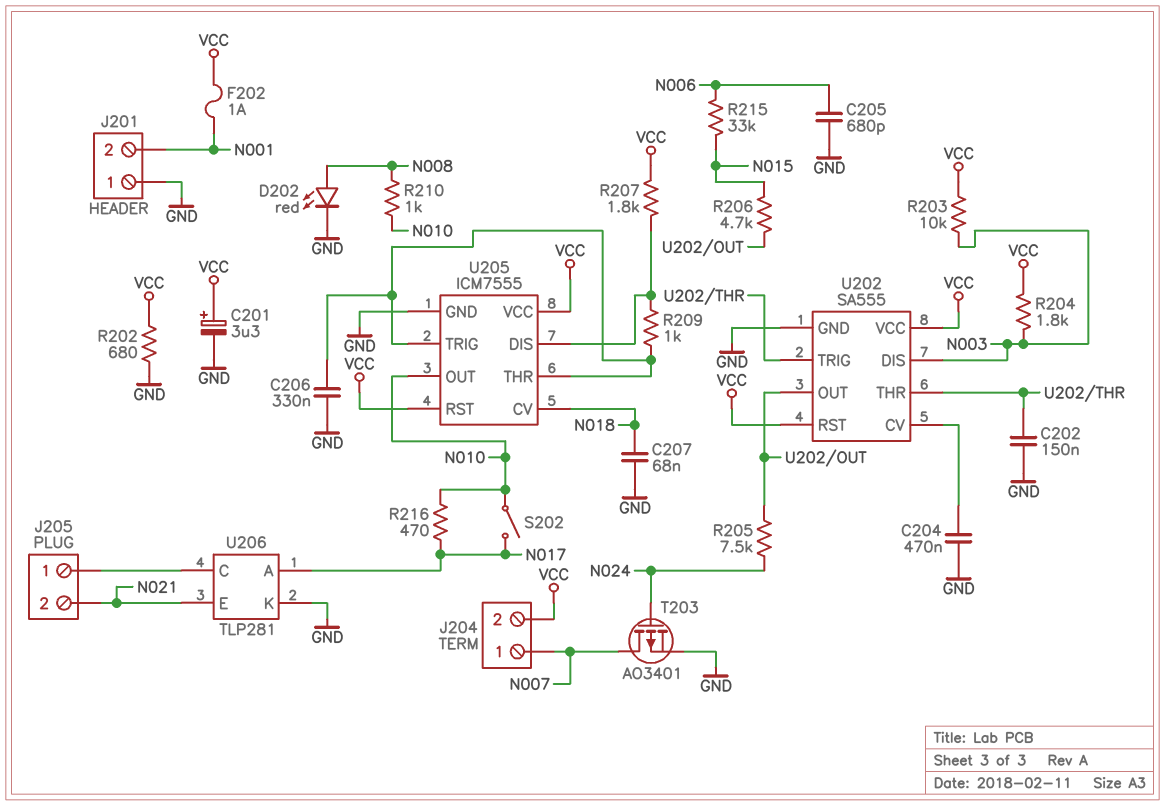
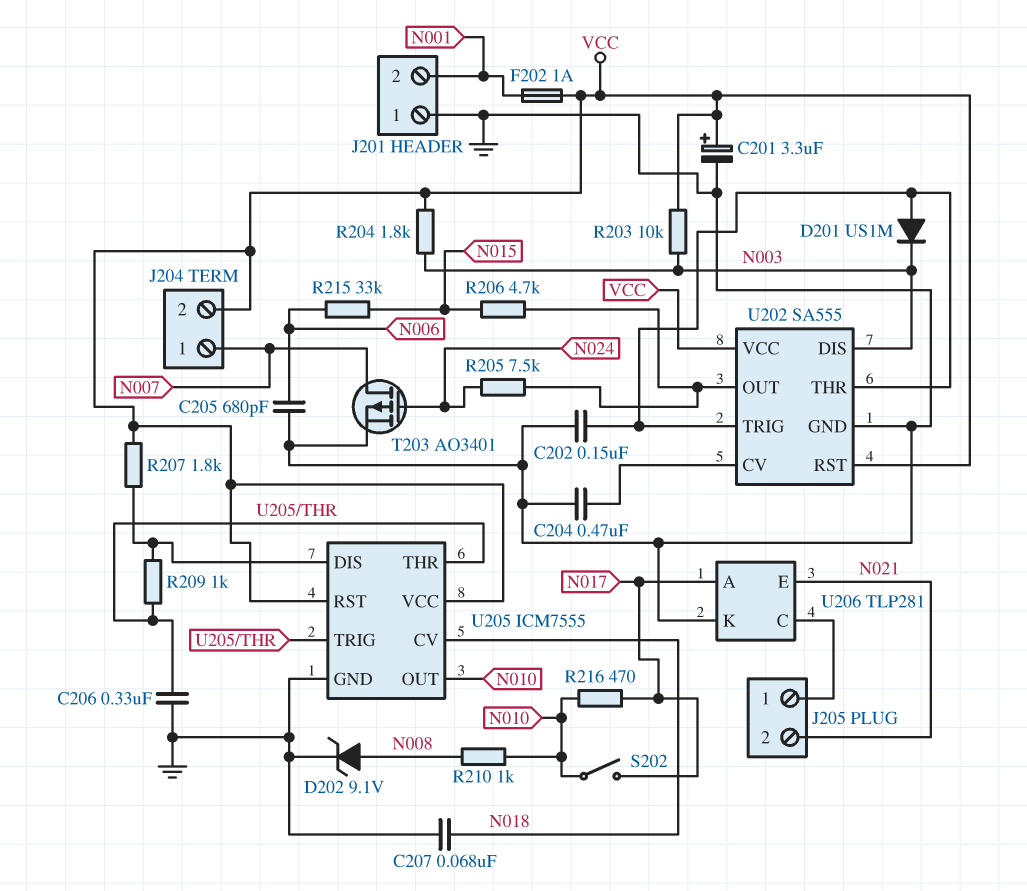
D201: none -> diode US1M (A U202/THR, K N003)
D202: LED red (A N008, K GND) -> zener 9.1V (A N008, K GND)
R202: 680 (GND, VCC) -> none

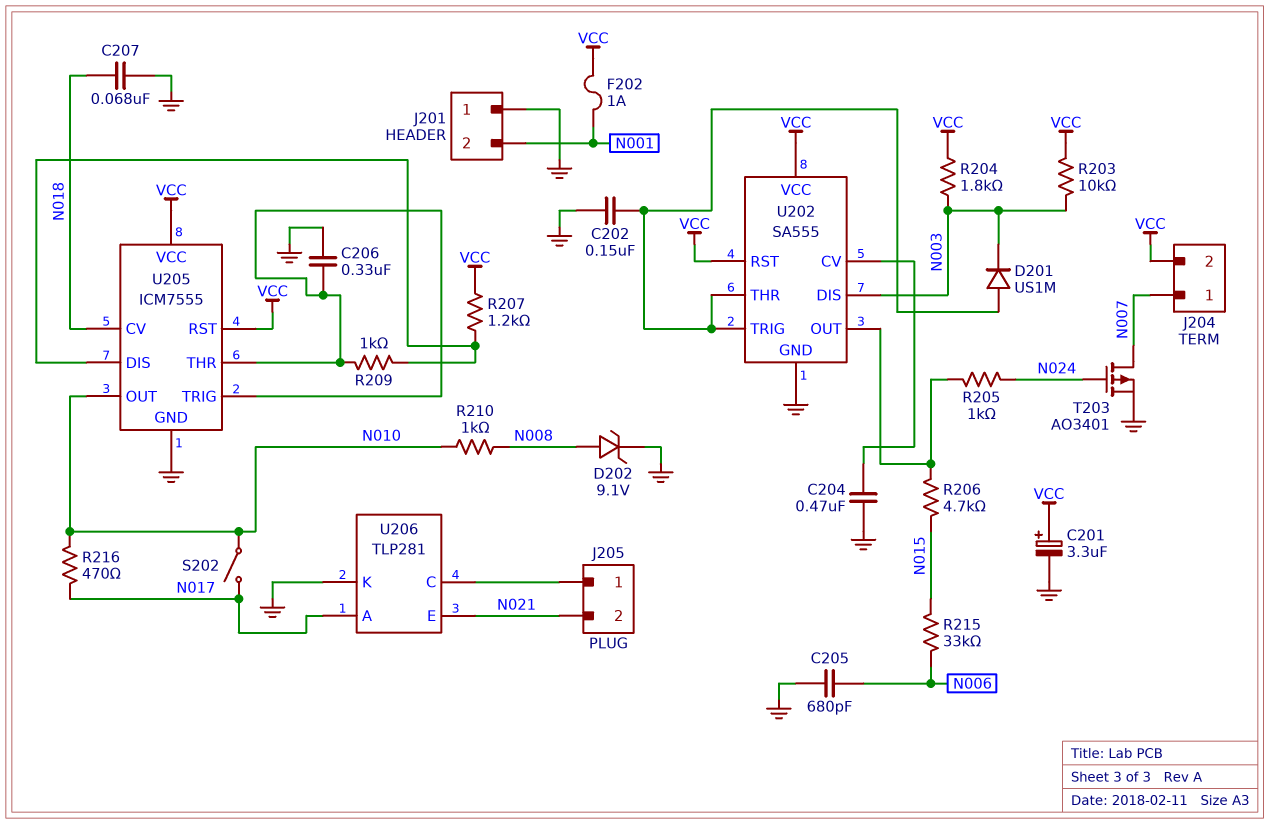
R205: 7.5k (N024, U202/OUT) -> 1k (N024, U202/OUT)
R207: 1.8k (U205/DIS, VCC) -> 1.2k (U205/DIS, VCC)

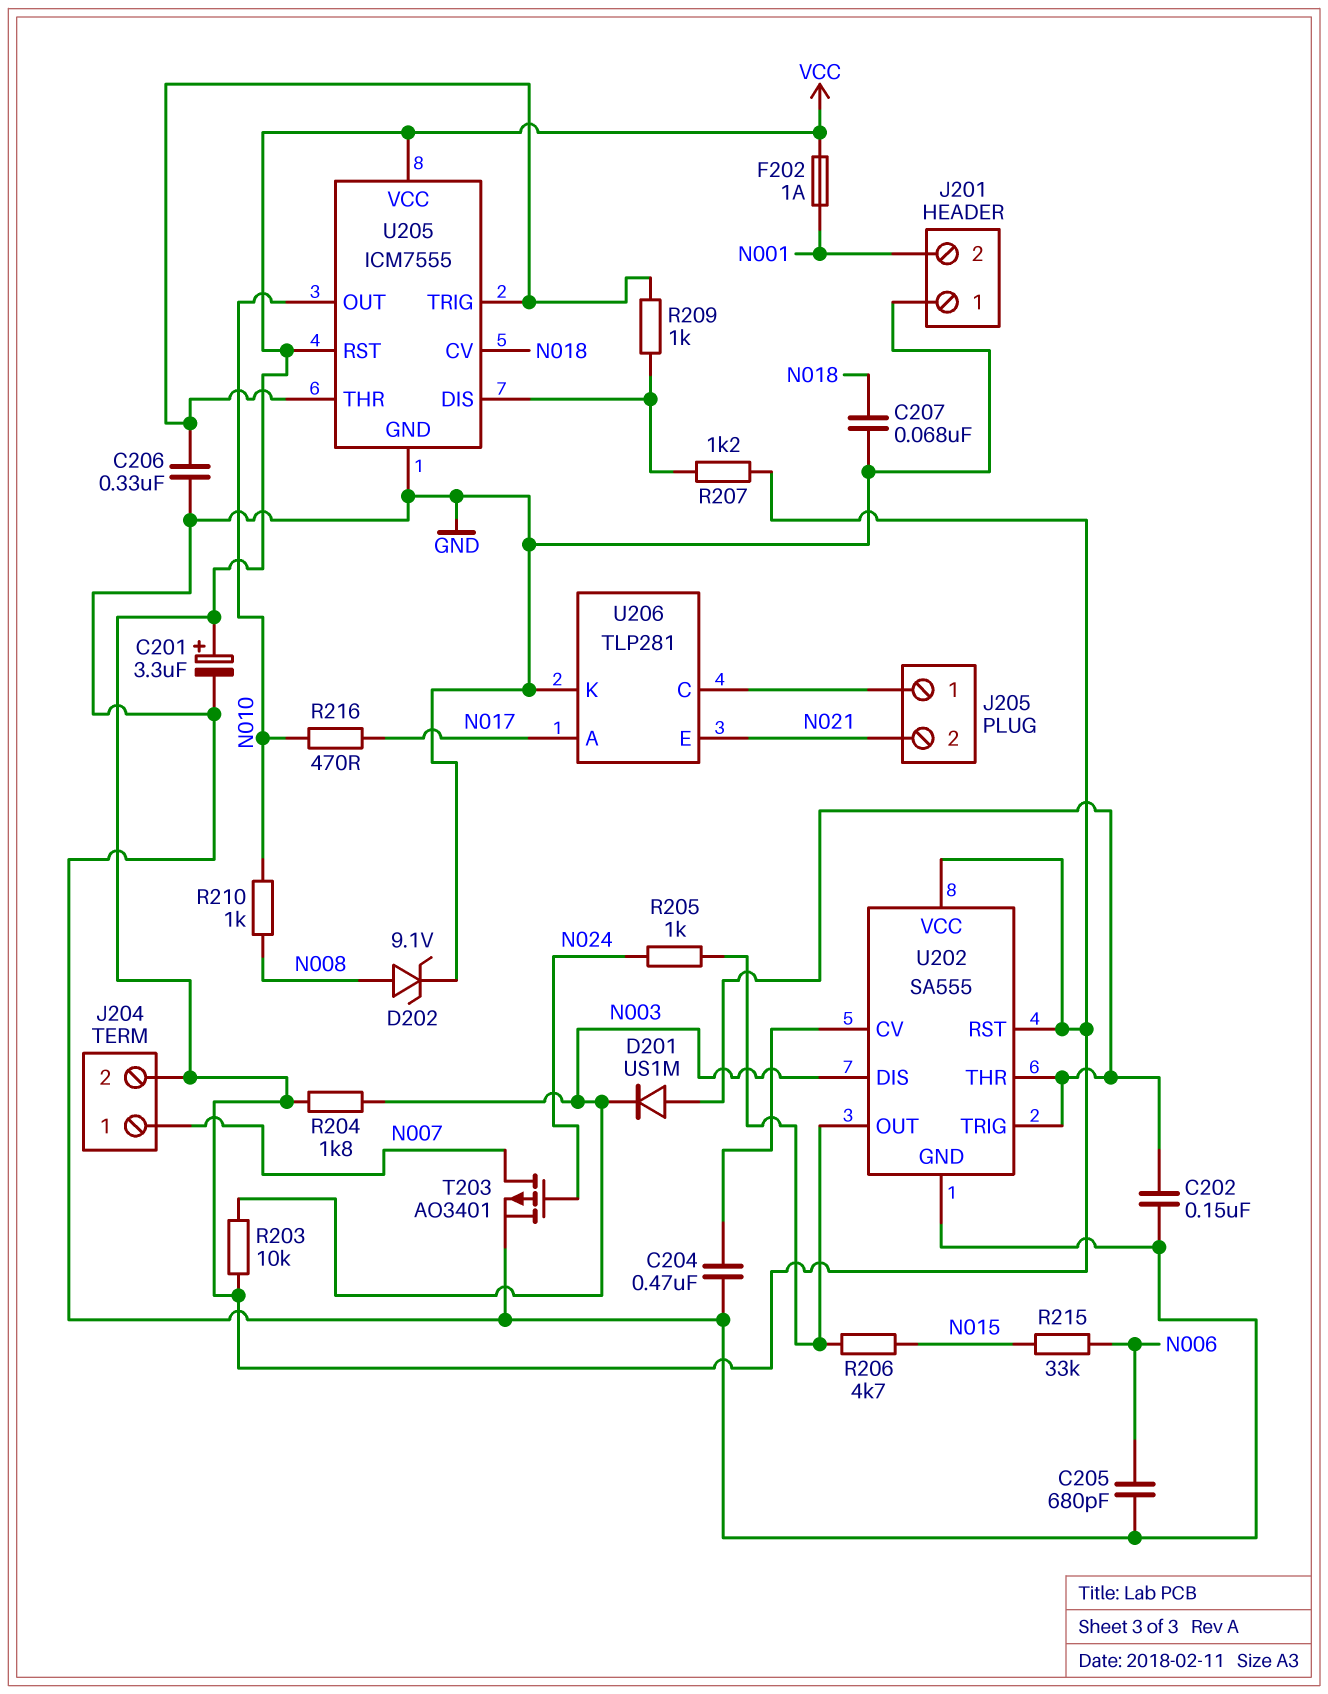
S202: switch (N010, N017) -> none

